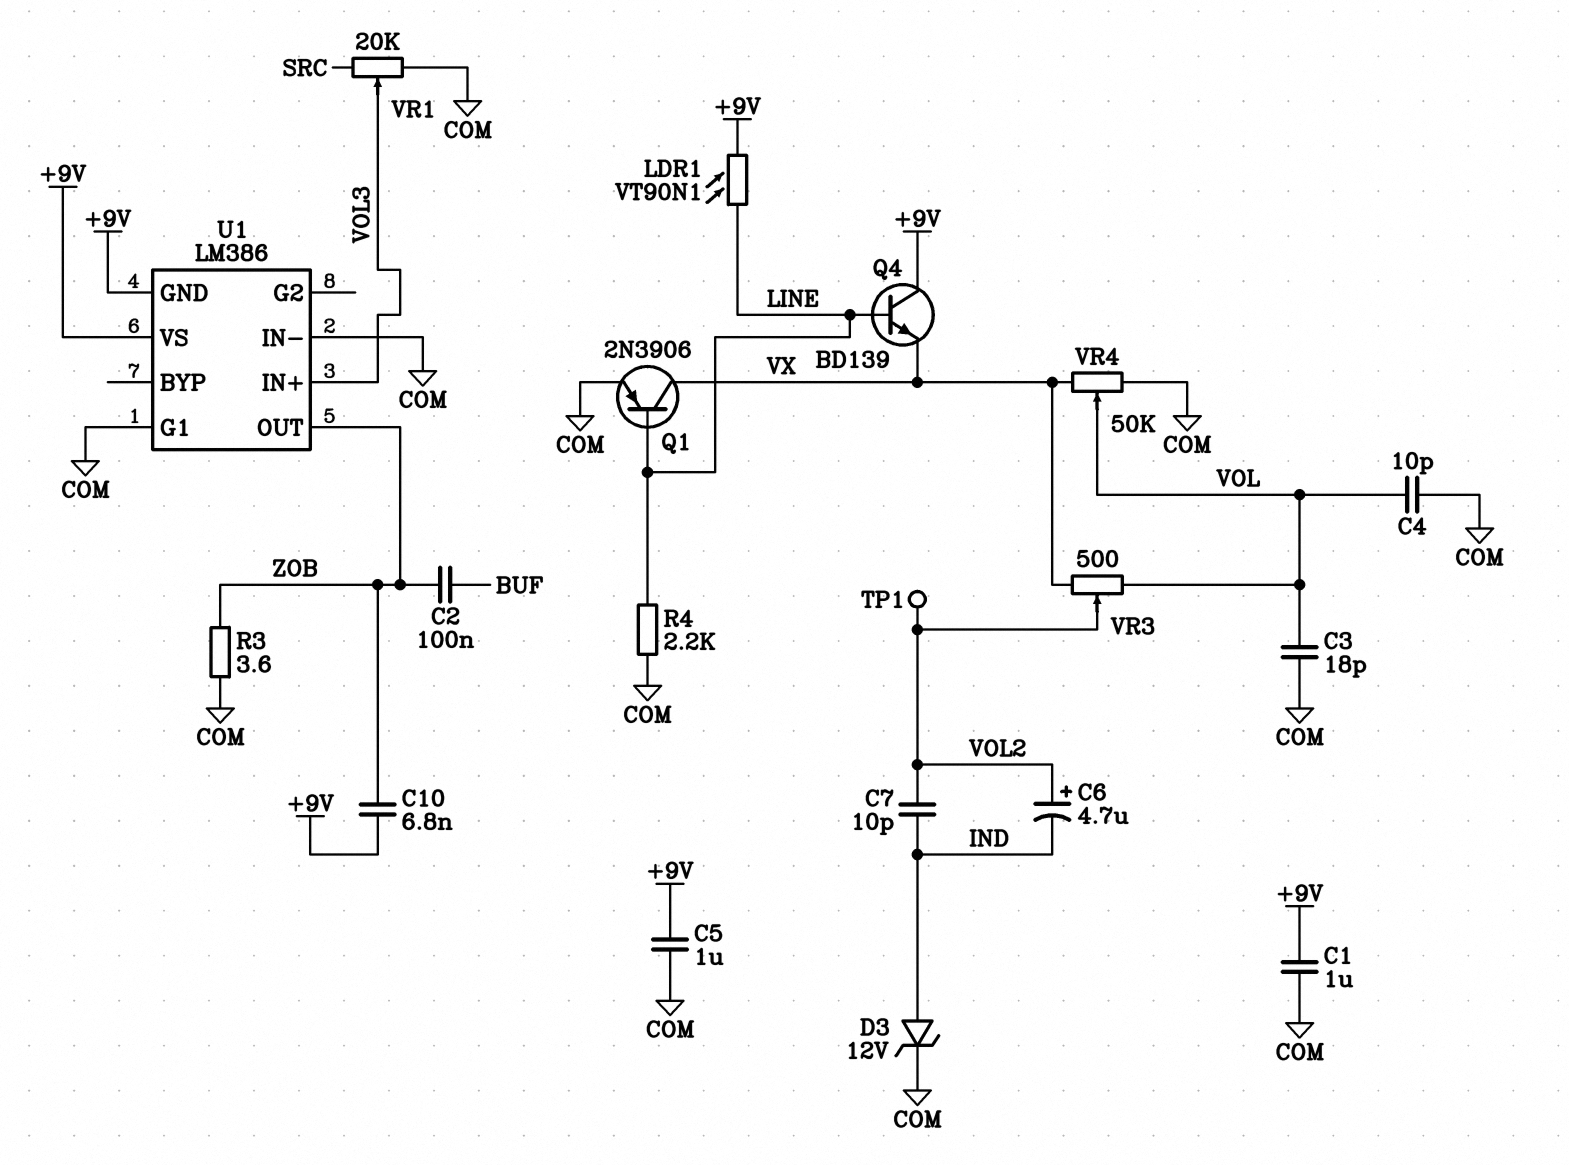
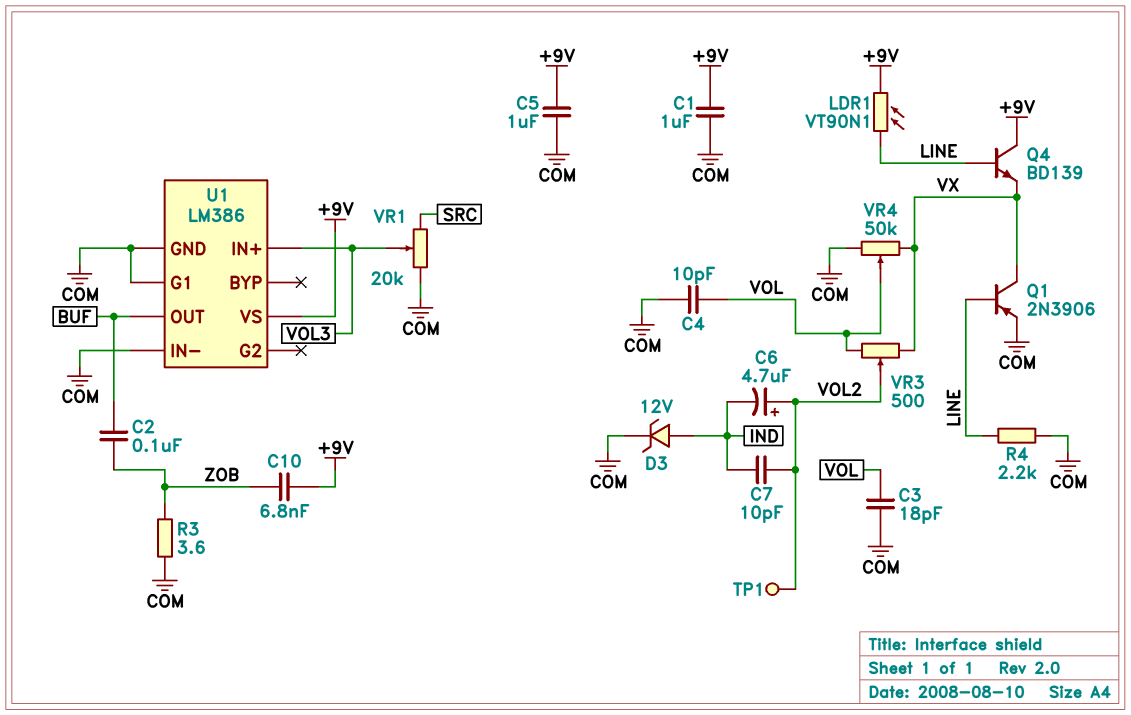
U1 pin GND: +9V -> COM
U1 pin OUT: ZOB -> BUF

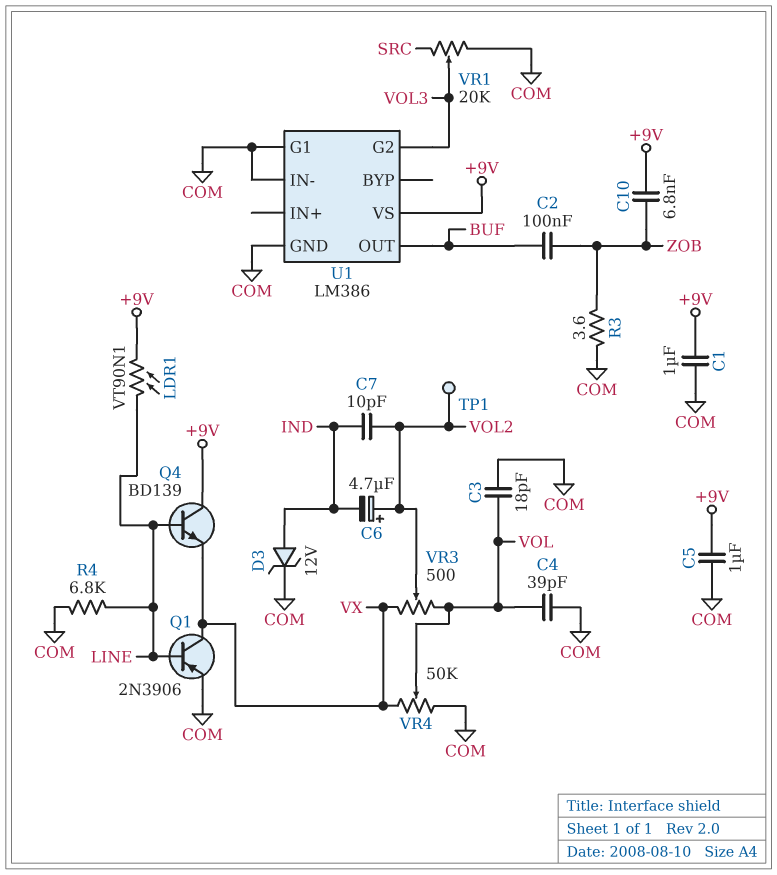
C4: 10pF (COM, VOL) -> 39pF (COM, VOL)
R4: 2.2k (COM, LINE) -> 6.8k (COM, LINE)
U1 pin G2: none -> VOL3
U1 pin IN+: VOL3 -> none

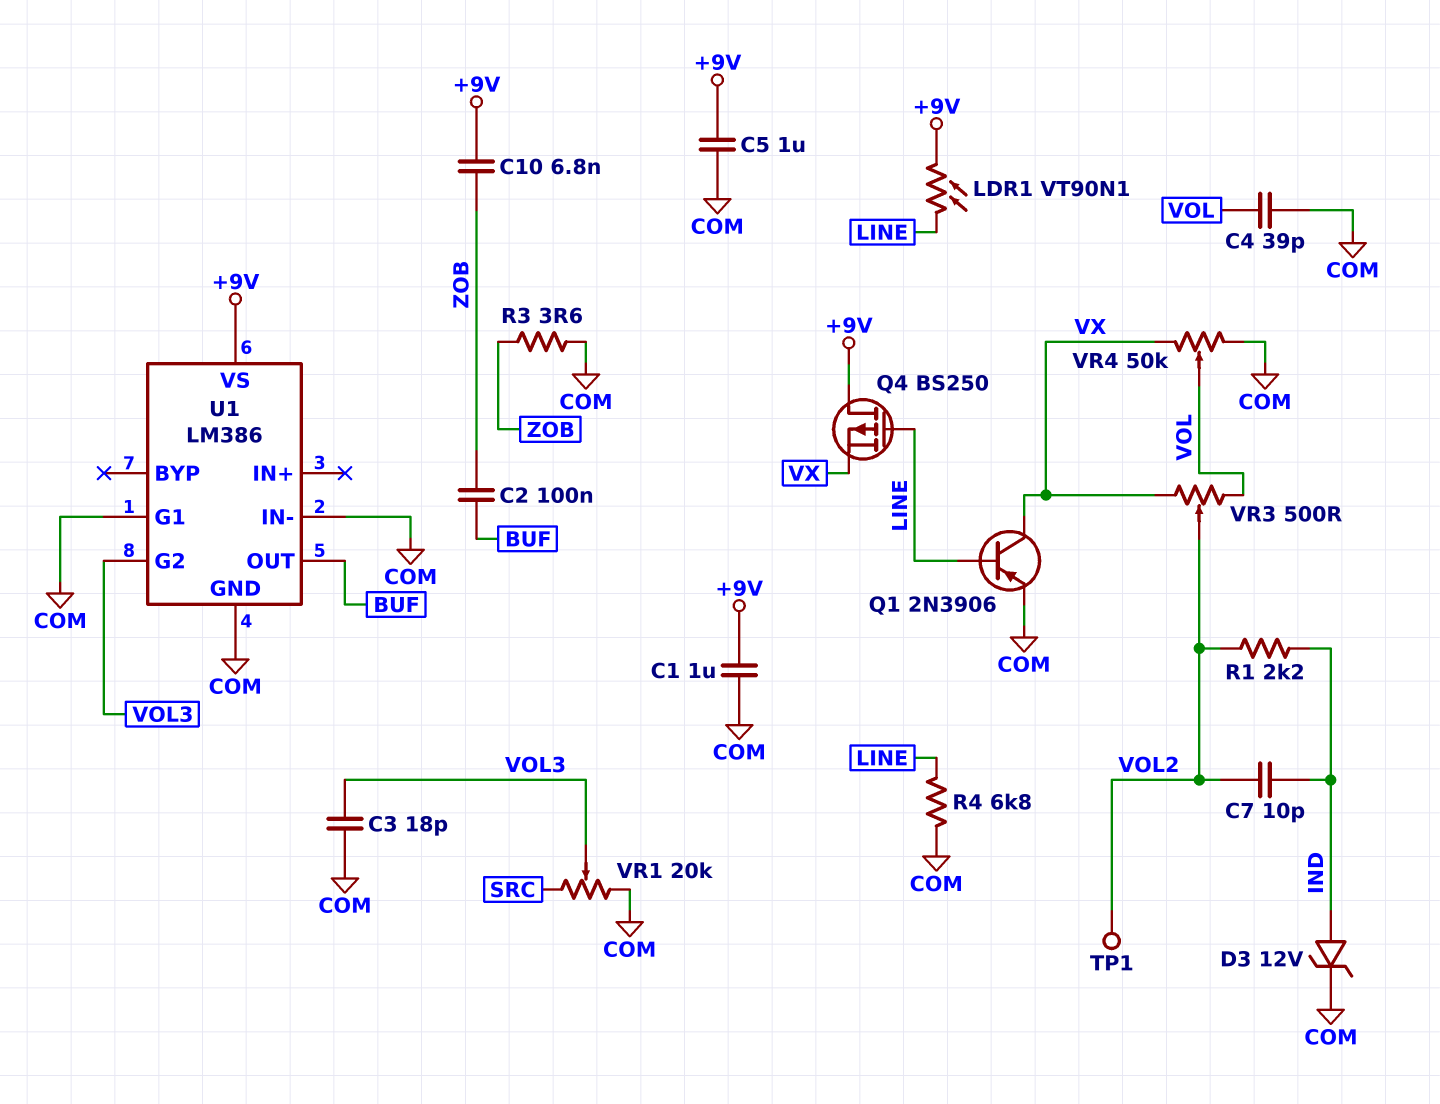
C3: 18pF (COM, VOL) -> 18pF (COM, VOL3)
C6: 4.7uF (plus VOL2, minus IND) -> none
Q4: NPN BD139 (B LINE, C +9V, E VX) -> PMOS BS250 (G LINE, D +9V, S VX)
R1: none -> 2.2k (IND, VOL2)

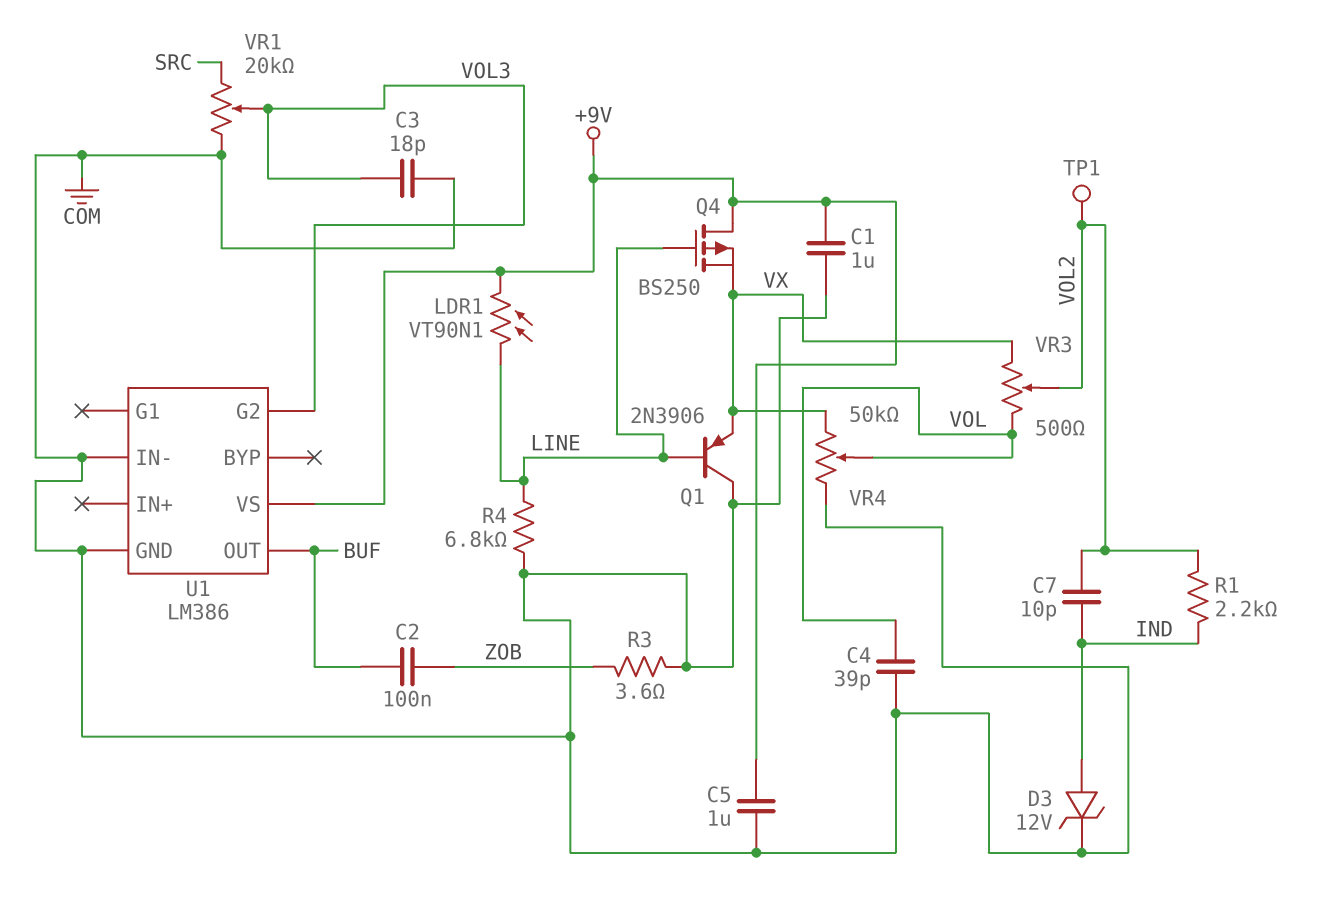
C10: 6.8nF (+9V, ZOB) -> none
Q1: PNP 2N3906 (B LINE, C VX, E COM) -> PNP 2N3906 (B LINE, C COM, E VX)
U1 pin G1: COM -> none

